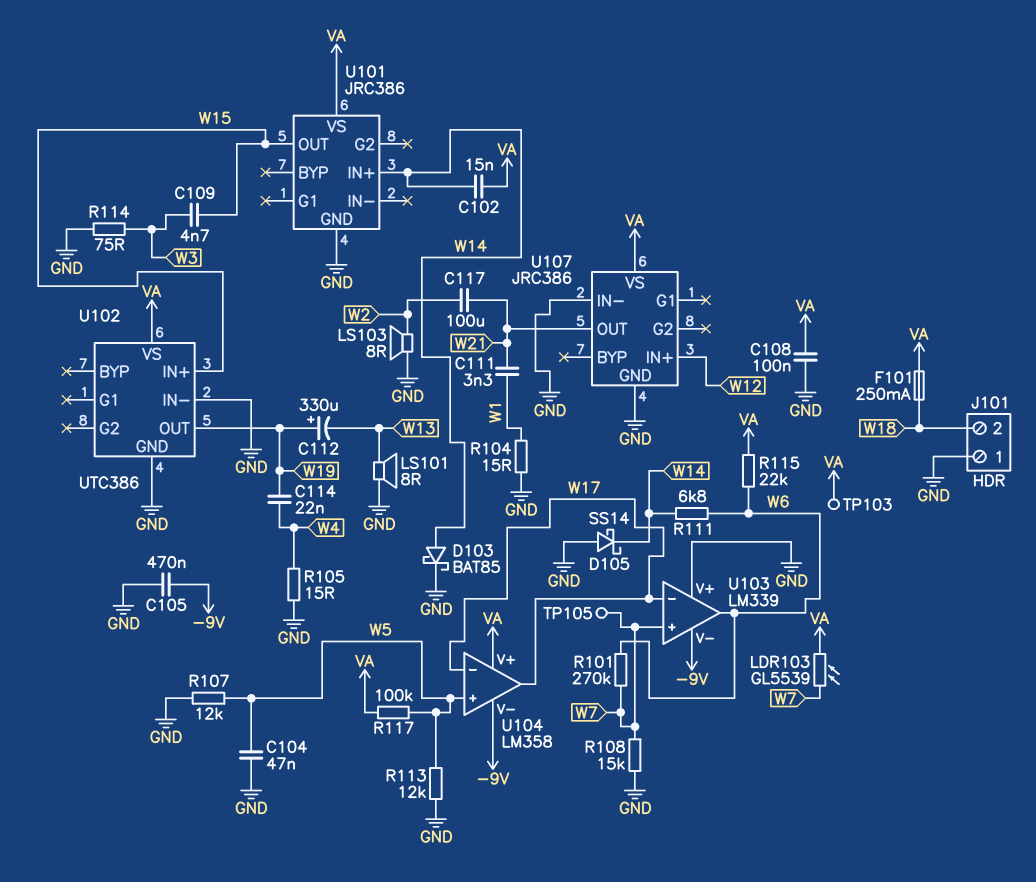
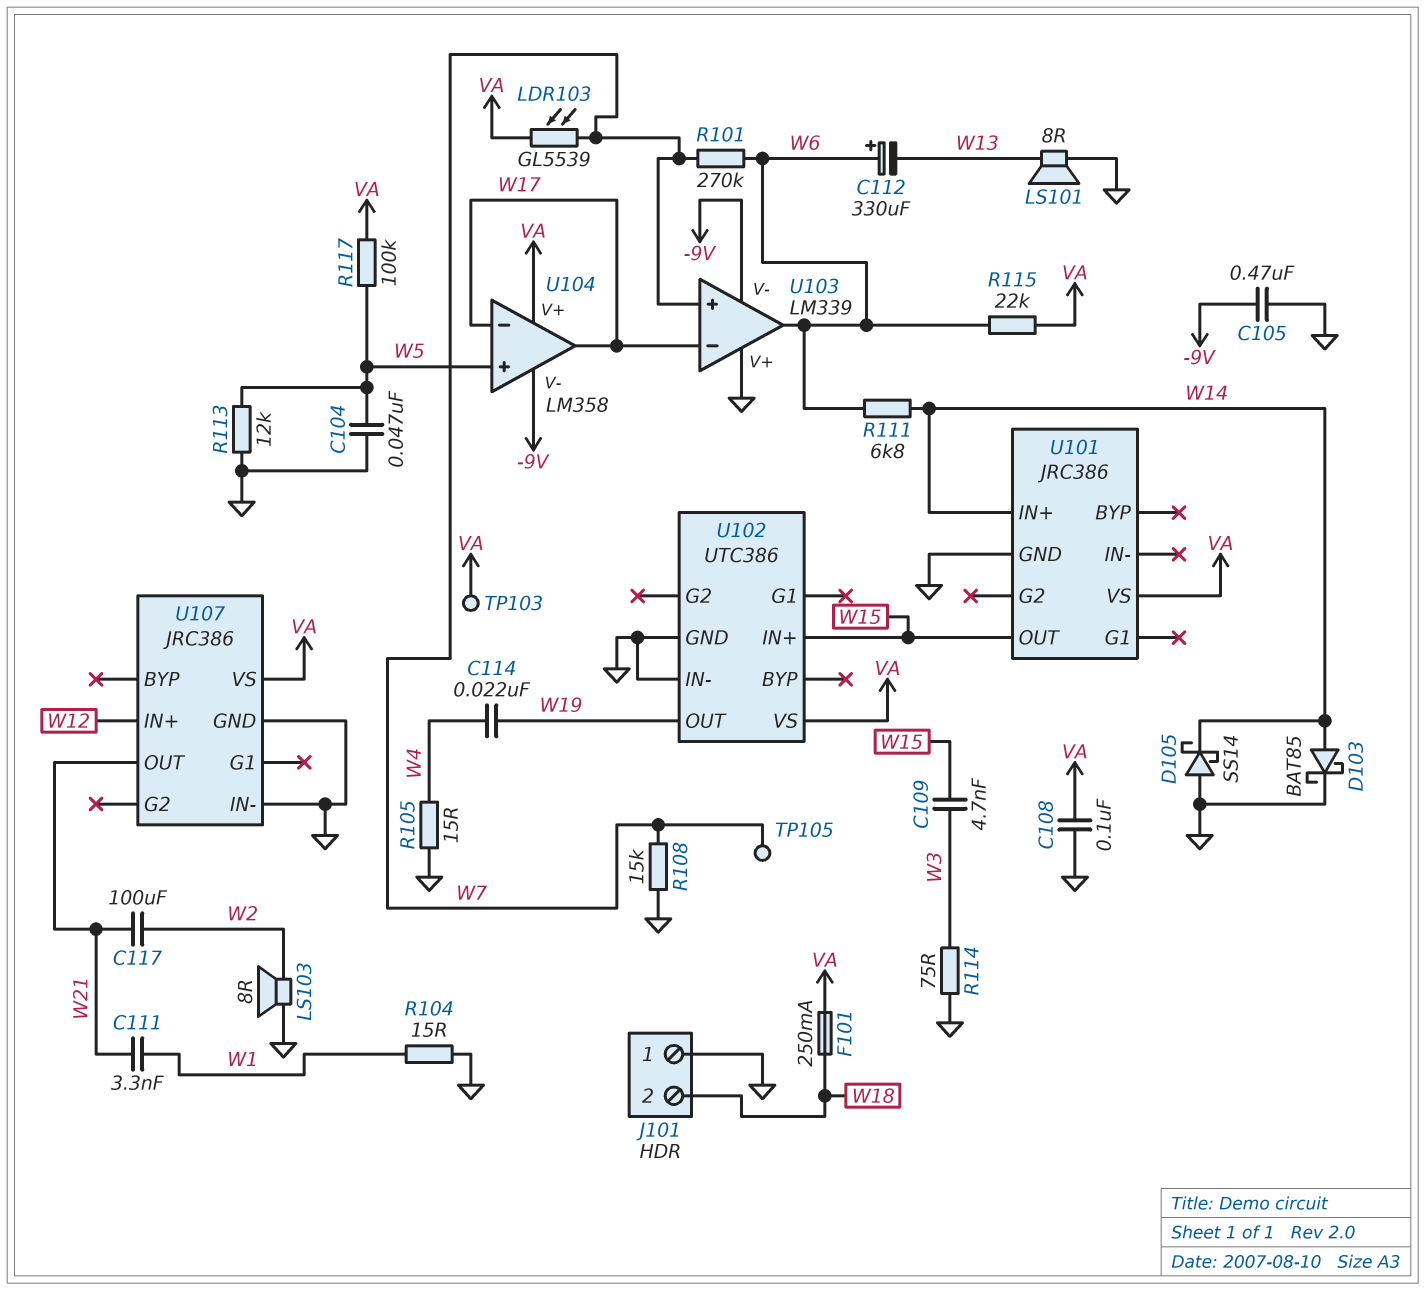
C102: 15nF (VA, W14) -> none
C112: 330uF (plus W19, minus W13) -> 330uF (plus W6, minus W13)
R107: 12k (GND, W5) -> none

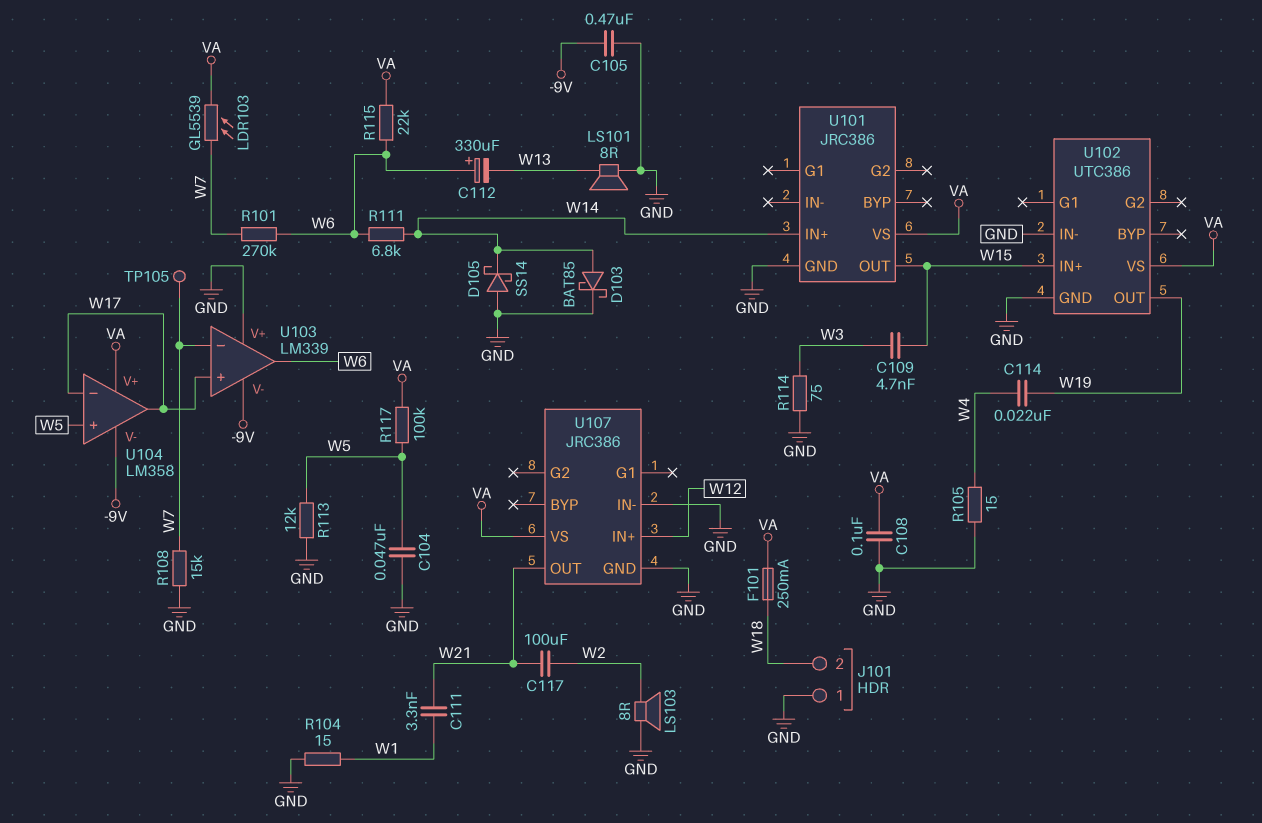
TP103: test point (VA) -> none
U103 pin in+: W7 -> W17
U103 pin in-: W17 -> W7

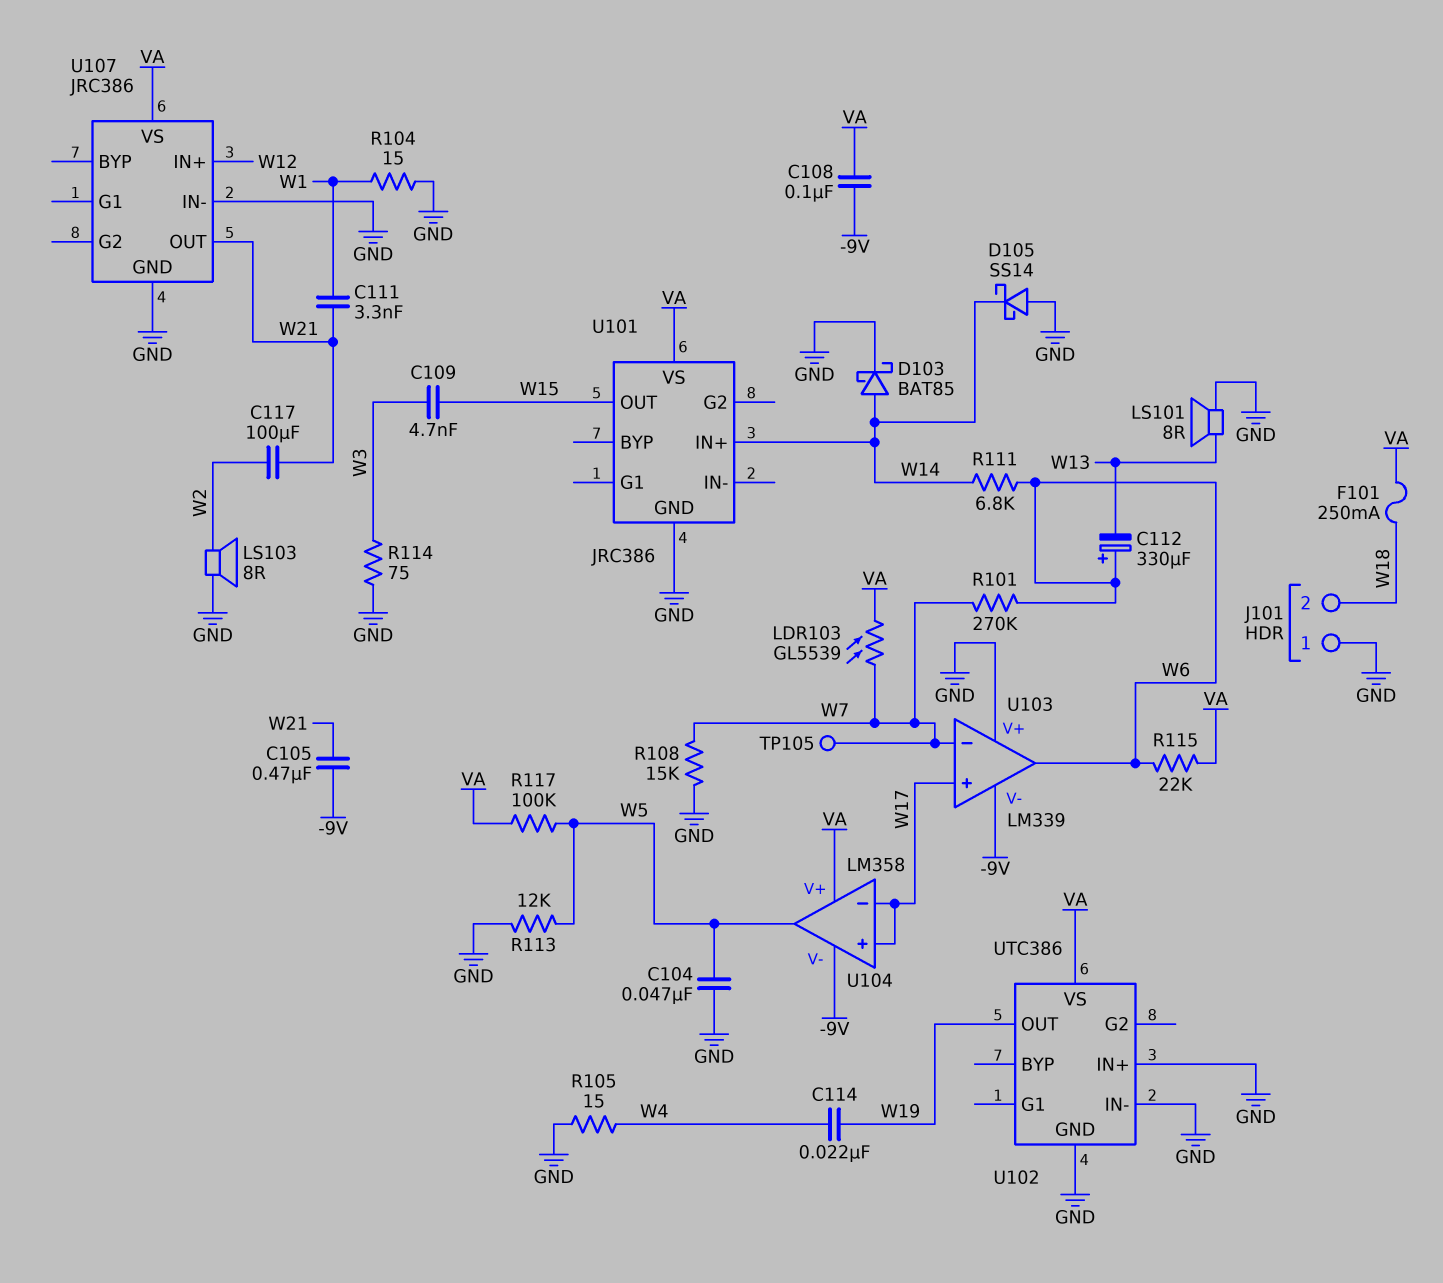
C105: 470nF (-9V, GND) -> 470nF (-9V, W21)
C108: 100nF (GND, VA) -> 100nF (-9V, VA)
U102 pin IN+: W15 -> GND
U104 pin in+: W5 -> W17
U104 pin out: W17 -> W5

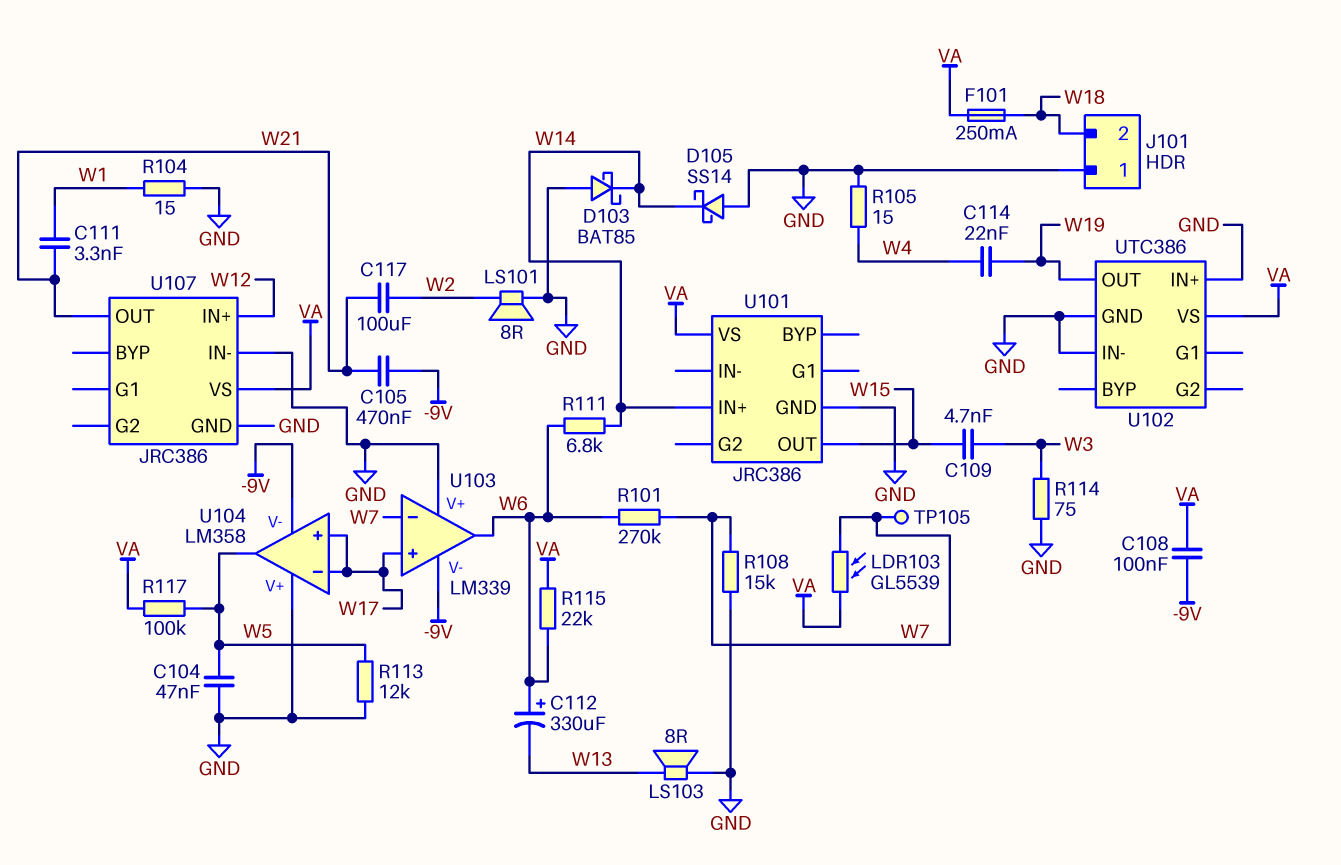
D103: schottky BAT85 (A W14, K GND) -> schottky BAT85 (A GND, K W14)
LS101: speaker 8R (GND, W13) -> speaker 8R (GND, W2)
LS103: speaker 8R (GND, W2) -> speaker 8R (GND, W13)
U104 pin V+: VA -> GND

